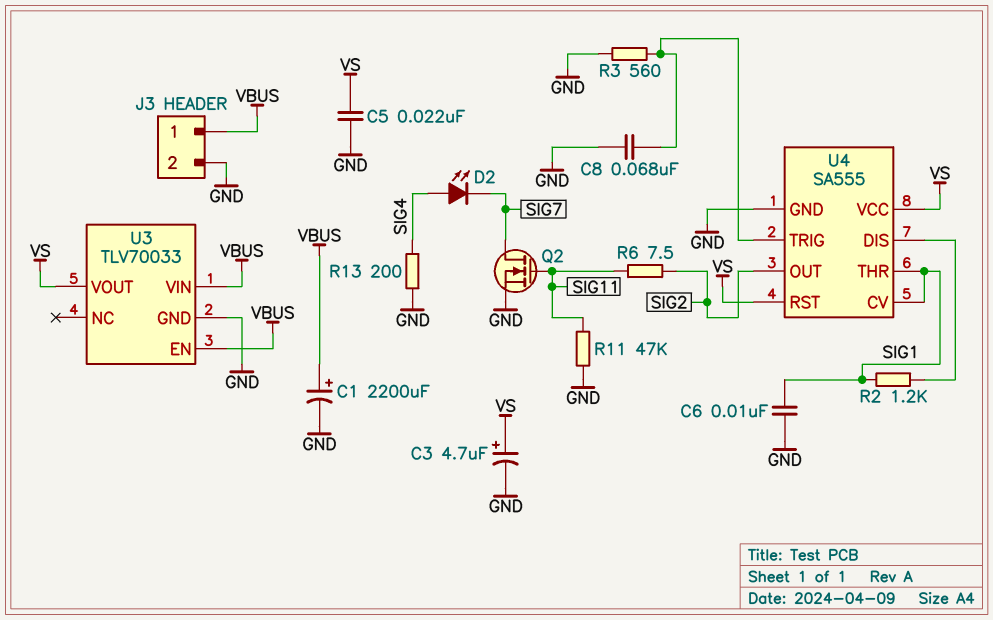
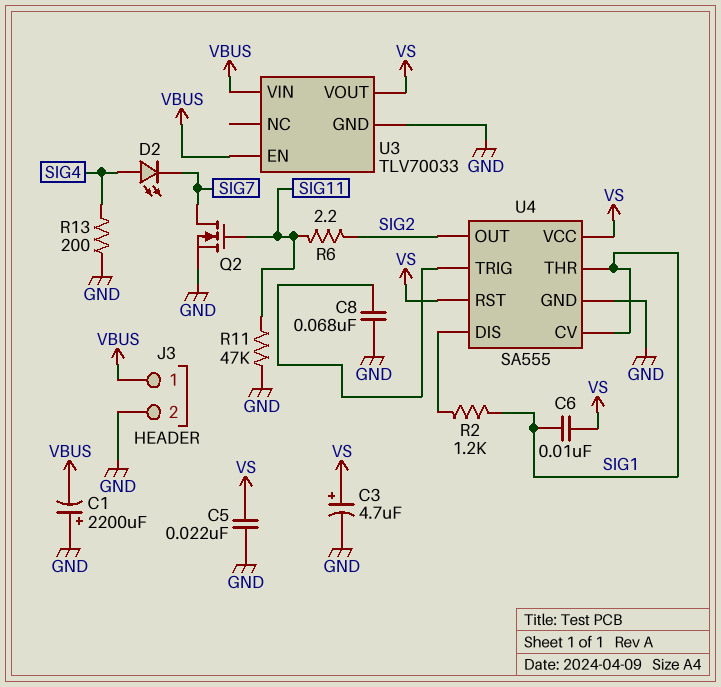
C1: 2200uF (plus VBUS, minus GND) -> 2200uF (plus GND, minus VBUS)
C6: 10nF (GND, SIG1) -> 10nF (SIG1, VS)
R3: 560 (GND, U4/TRIG) -> none
R6: 7.5 (SIG2, SIG11) -> 2.2 (SIG2, SIG11)

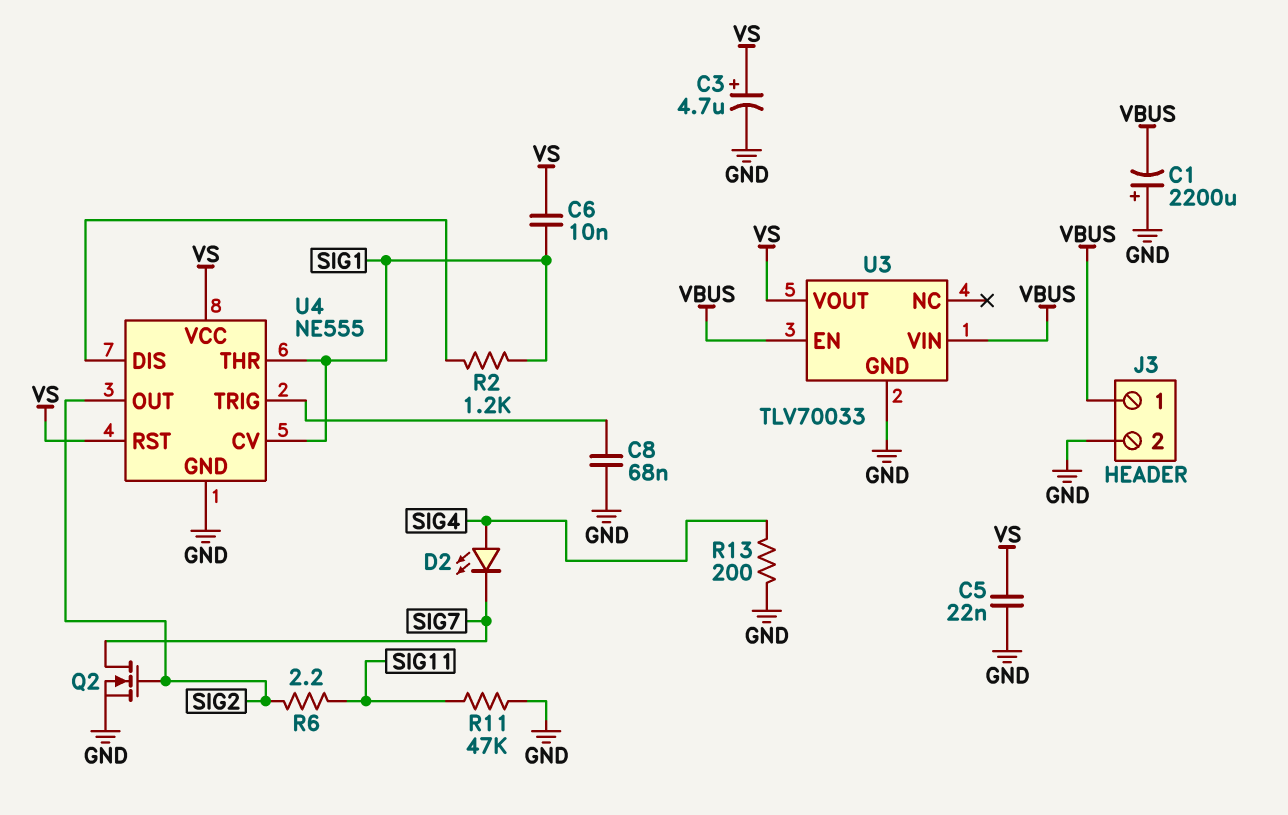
Q2: NMOS (G SIG11, D SIG7, S GND) -> NMOS (G SIG2, D SIG7, S GND)
U4: SA555 -> NE555

